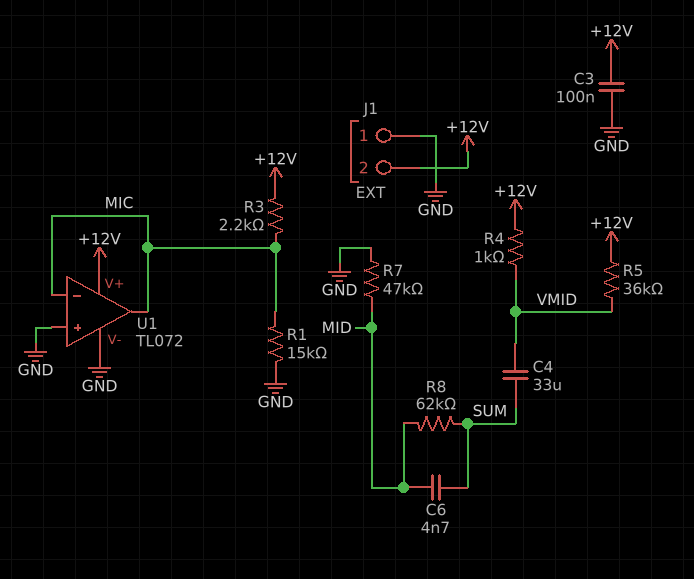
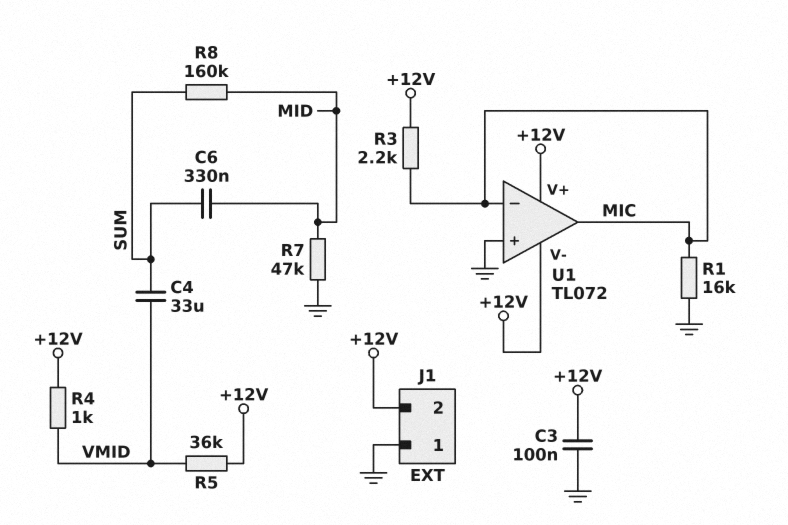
C6: 4.7nF (MID, SUM) -> 330nF (MID, SUM)
R1: 15k (GND, MIC) -> 16k (GND, MIC)
R8: 62k (MID, SUM) -> 160k (MID, SUM)
U1 pin V-: GND -> +12V

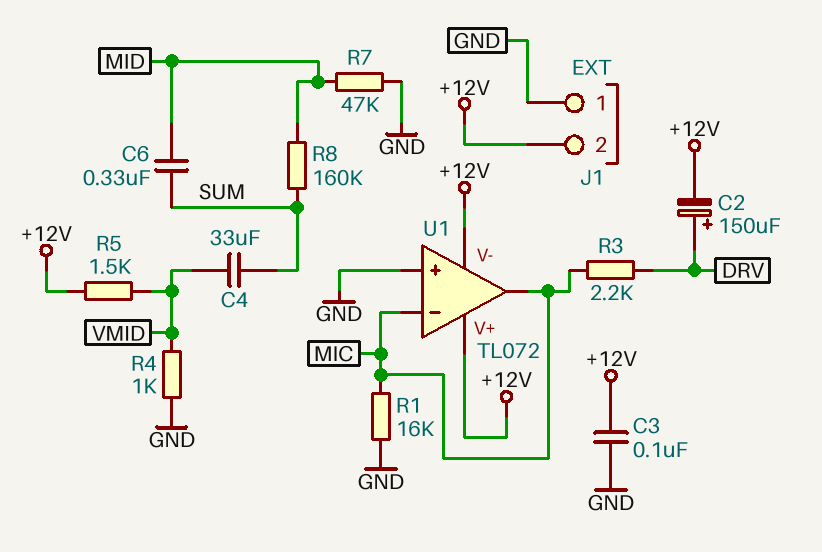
C2: none -> 150uF (plus DRV, minus +12V)
R3: 2.2k (+12V, MIC) -> 2.2k (DRV, MIC)
R4: 1k (+12V, VMID) -> 1k (GND, VMID)
R5: 36k (+12V, VMID) -> 1.5k (+12V, VMID)

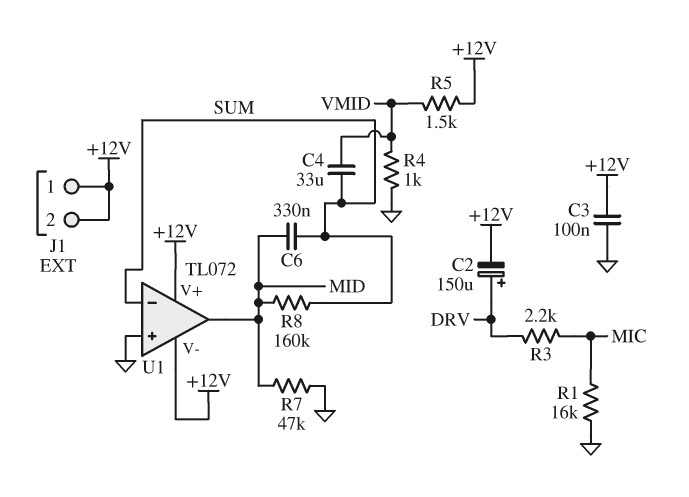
J1 pin 1: GND -> +12V
U1 pin in-: MIC -> SUM
U1 pin out: MIC -> MID

